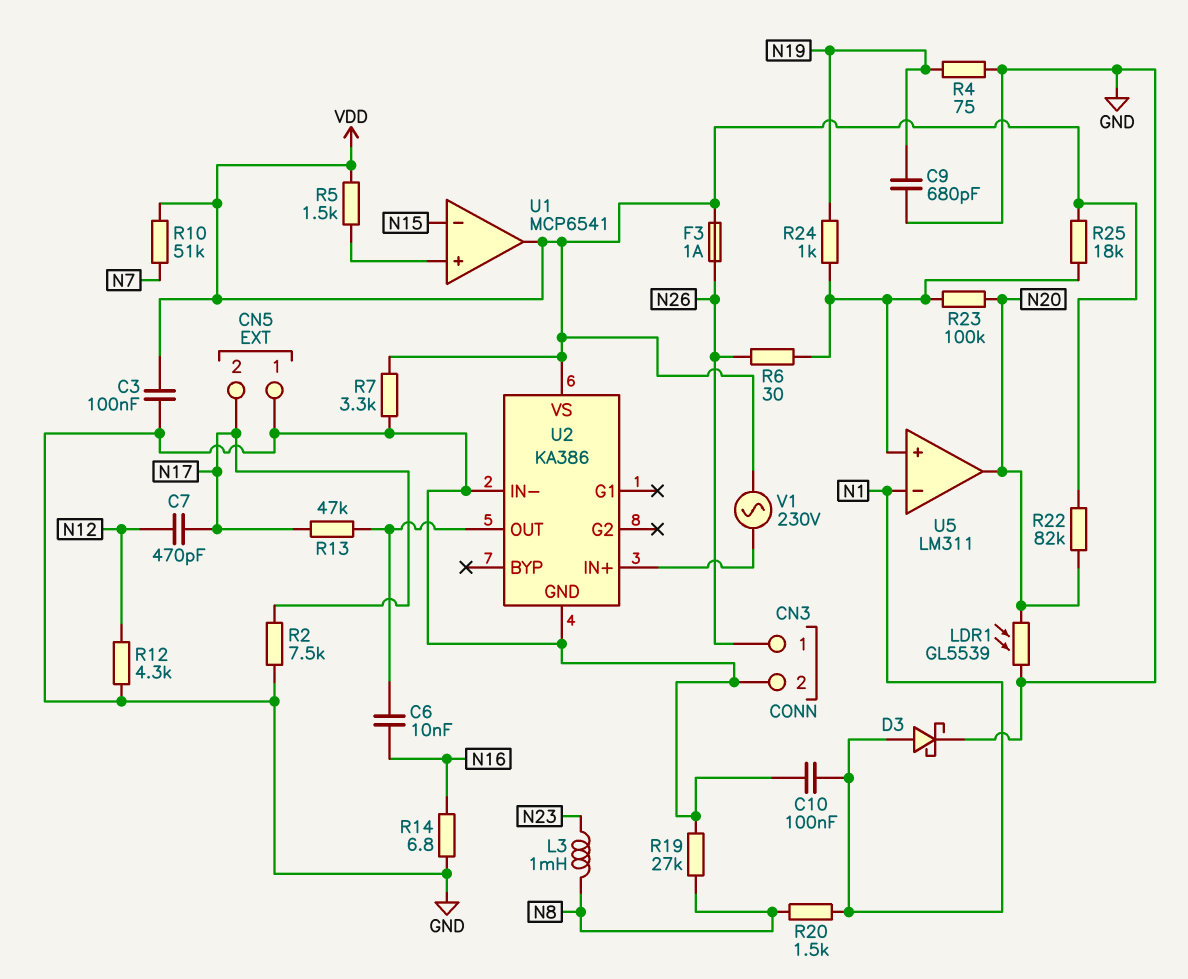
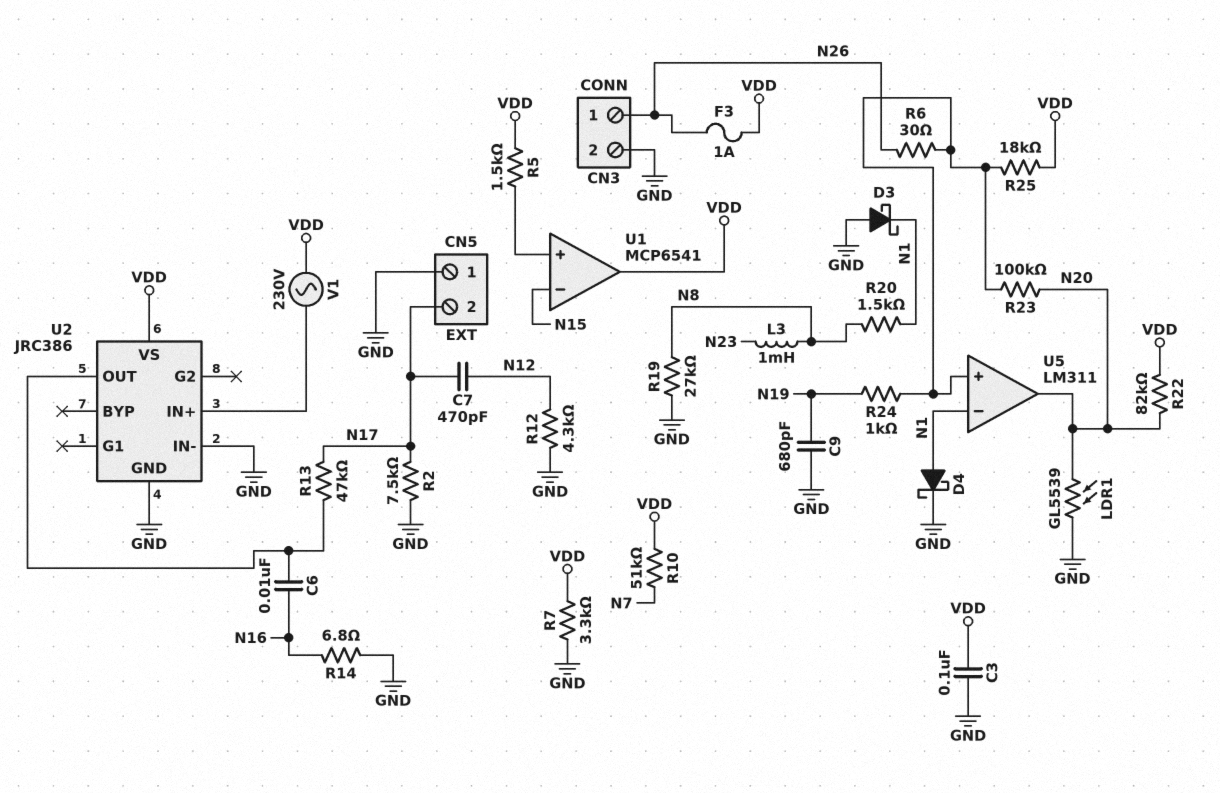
C10: 100nF (GND, N1) -> none
D3: schottky (A N1, K GND) -> schottky (A GND, K N1)
D4: none -> schottky (A N1, K GND)
R4: 75 (GND, N19) -> none
U2: KA386 -> JRC386

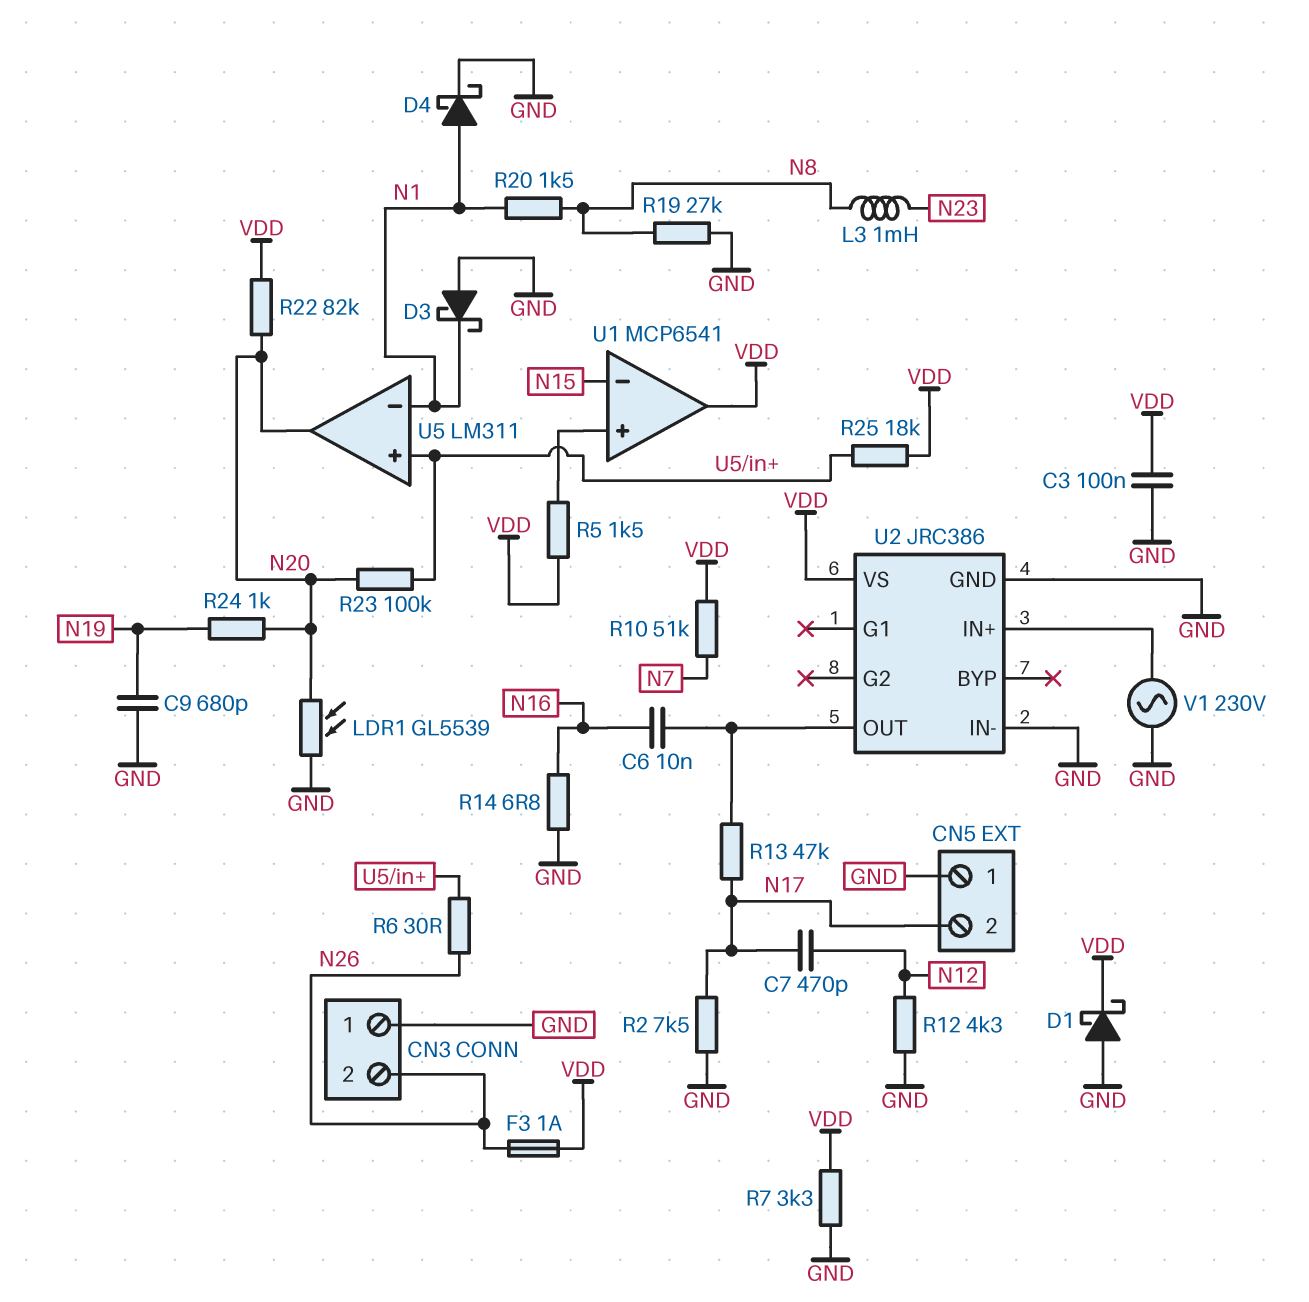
CN3 pin 1: N26 -> GND
CN3 pin 2: GND -> N26
D1: none -> schottky (A GND, K VDD)
R24: 1k (N19, U5/in+) -> 1k (N19, N20)
V1: AC 230V (U2/IN+, VDD) -> AC 230V (GND, U2/IN+)

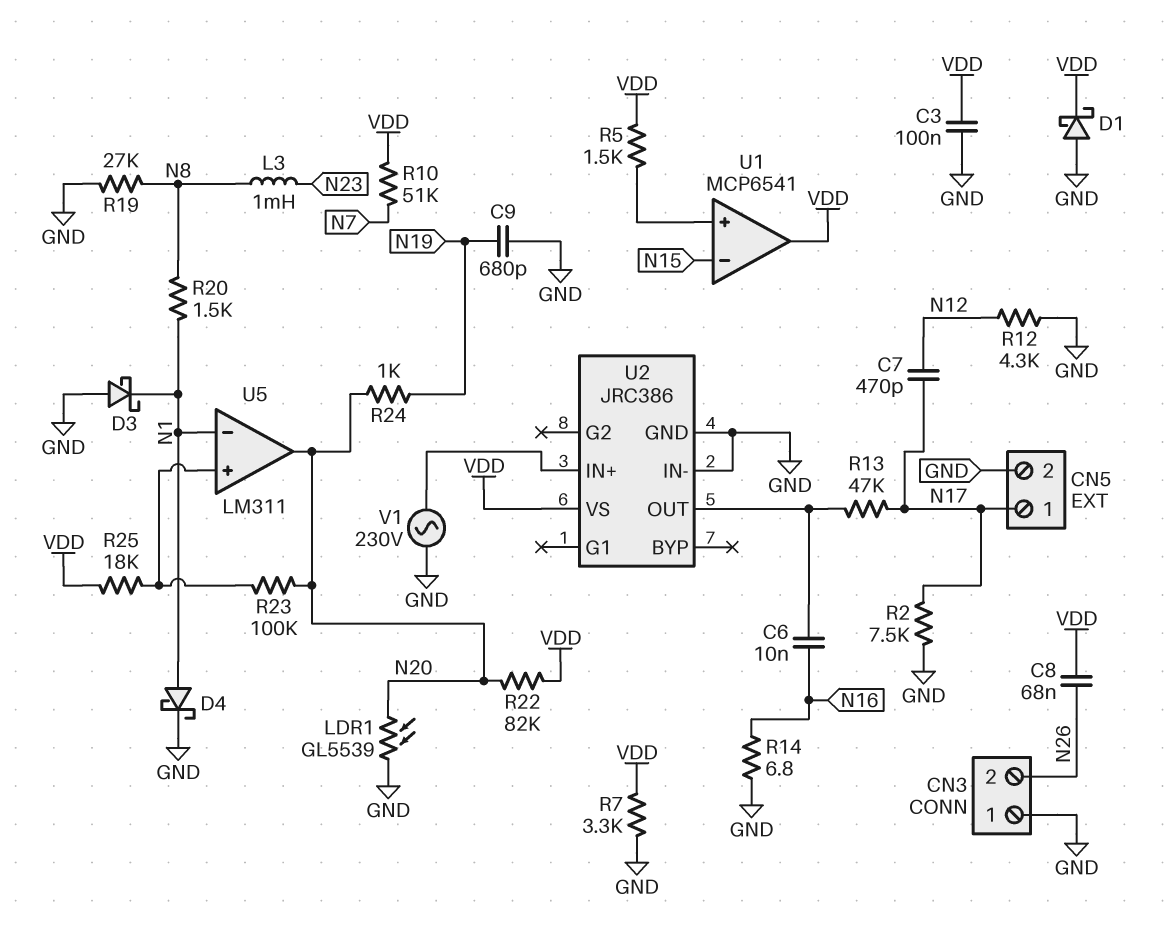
C8: none -> 68nF (N26, VDD)
CN5 pin 1: GND -> N17
CN5 pin 2: N17 -> GND
F3: 1A (N26, VDD) -> none
R6: 30 (N26, U5/in+) -> none

